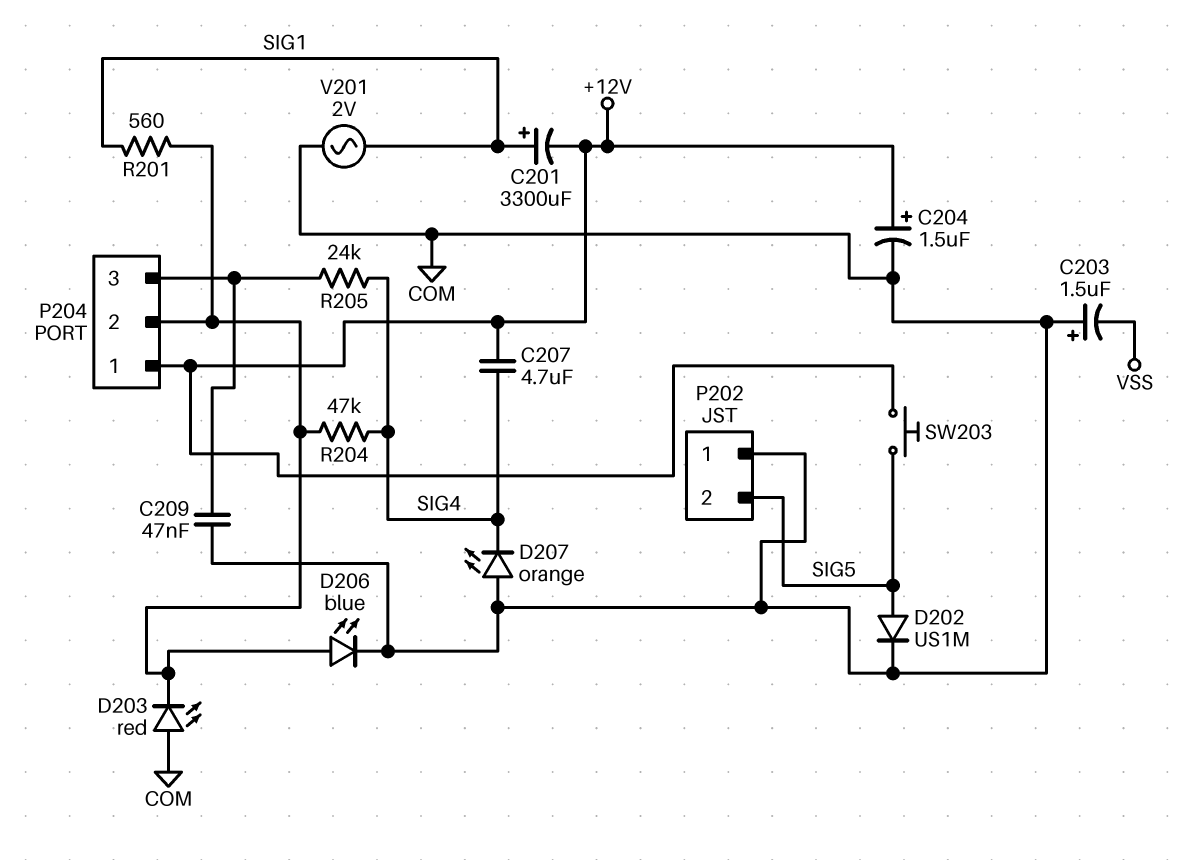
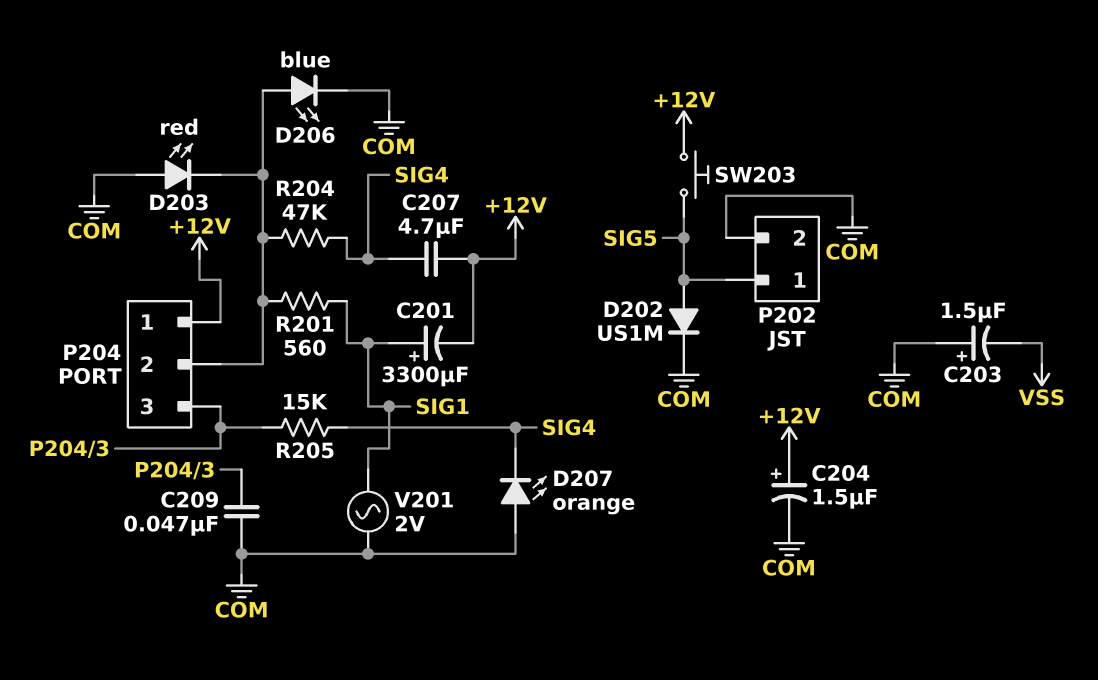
P202 pin 1: COM -> SIG5
P202 pin 2: SIG5 -> COM
R205: 24k (P204/3, SIG4) -> 15k (P204/3, SIG4)

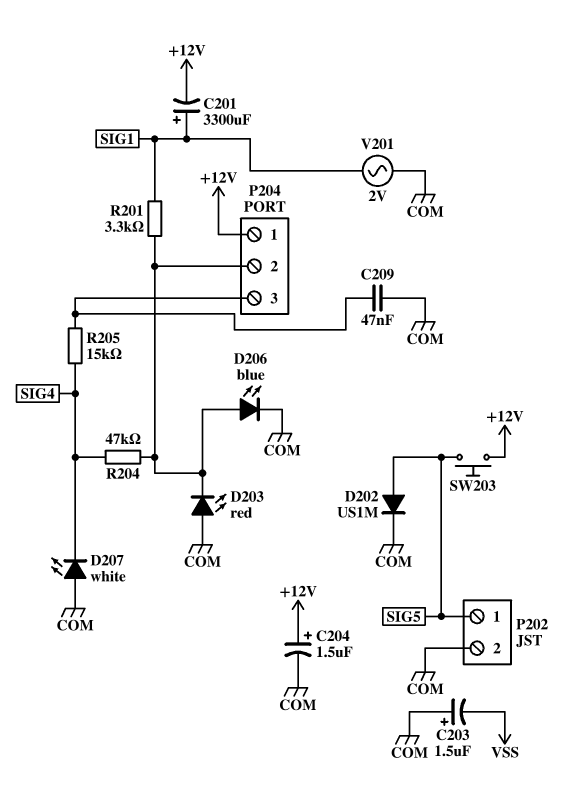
C207: 4.7uF (+12V, SIG4) -> none
D207: LED orange (A COM, K SIG4) -> LED white (A COM, K SIG4)
R201: 560 (P204/2, SIG1) -> 3.3k (P204/2, SIG1)

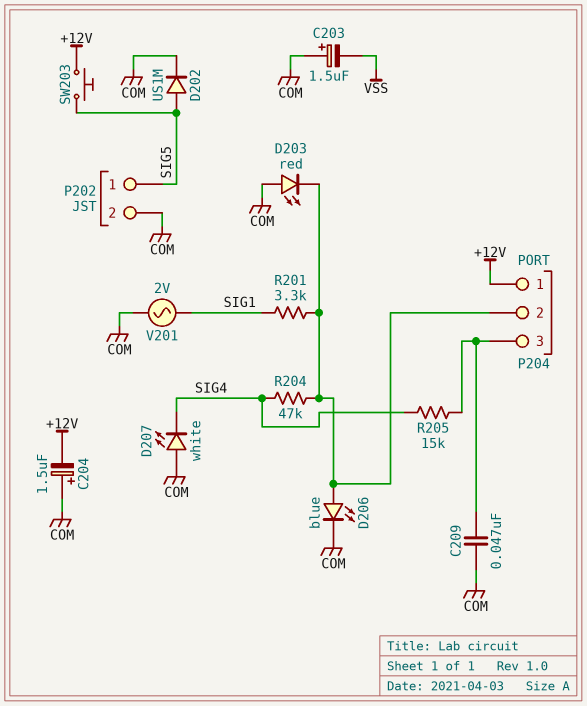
C201: 3300uF (plus SIG1, minus +12V) -> none
C204: 1.5uF (plus +12V, minus COM) -> 1.5uF (plus COM, minus +12V)

